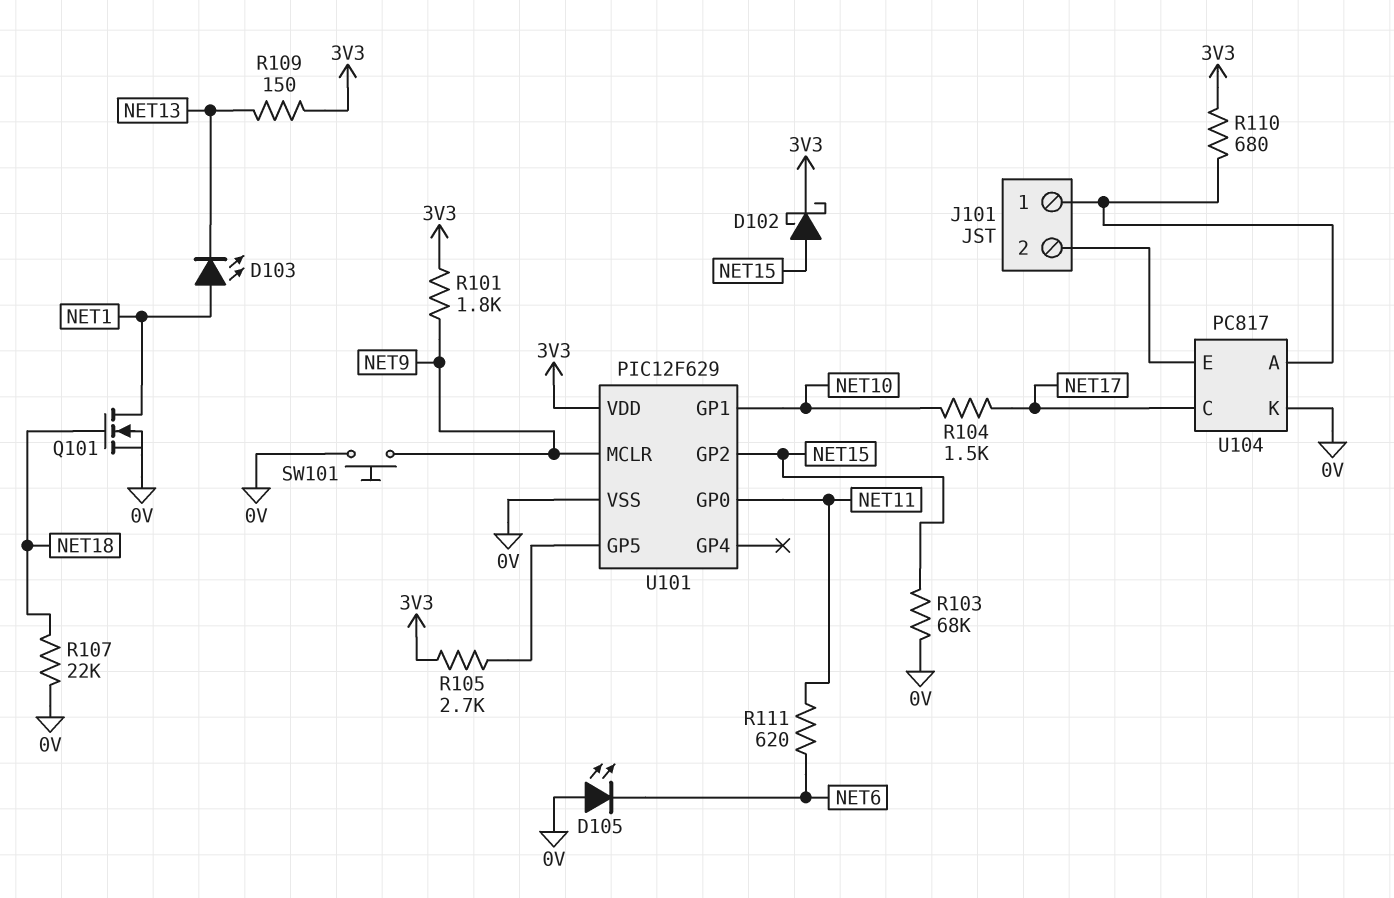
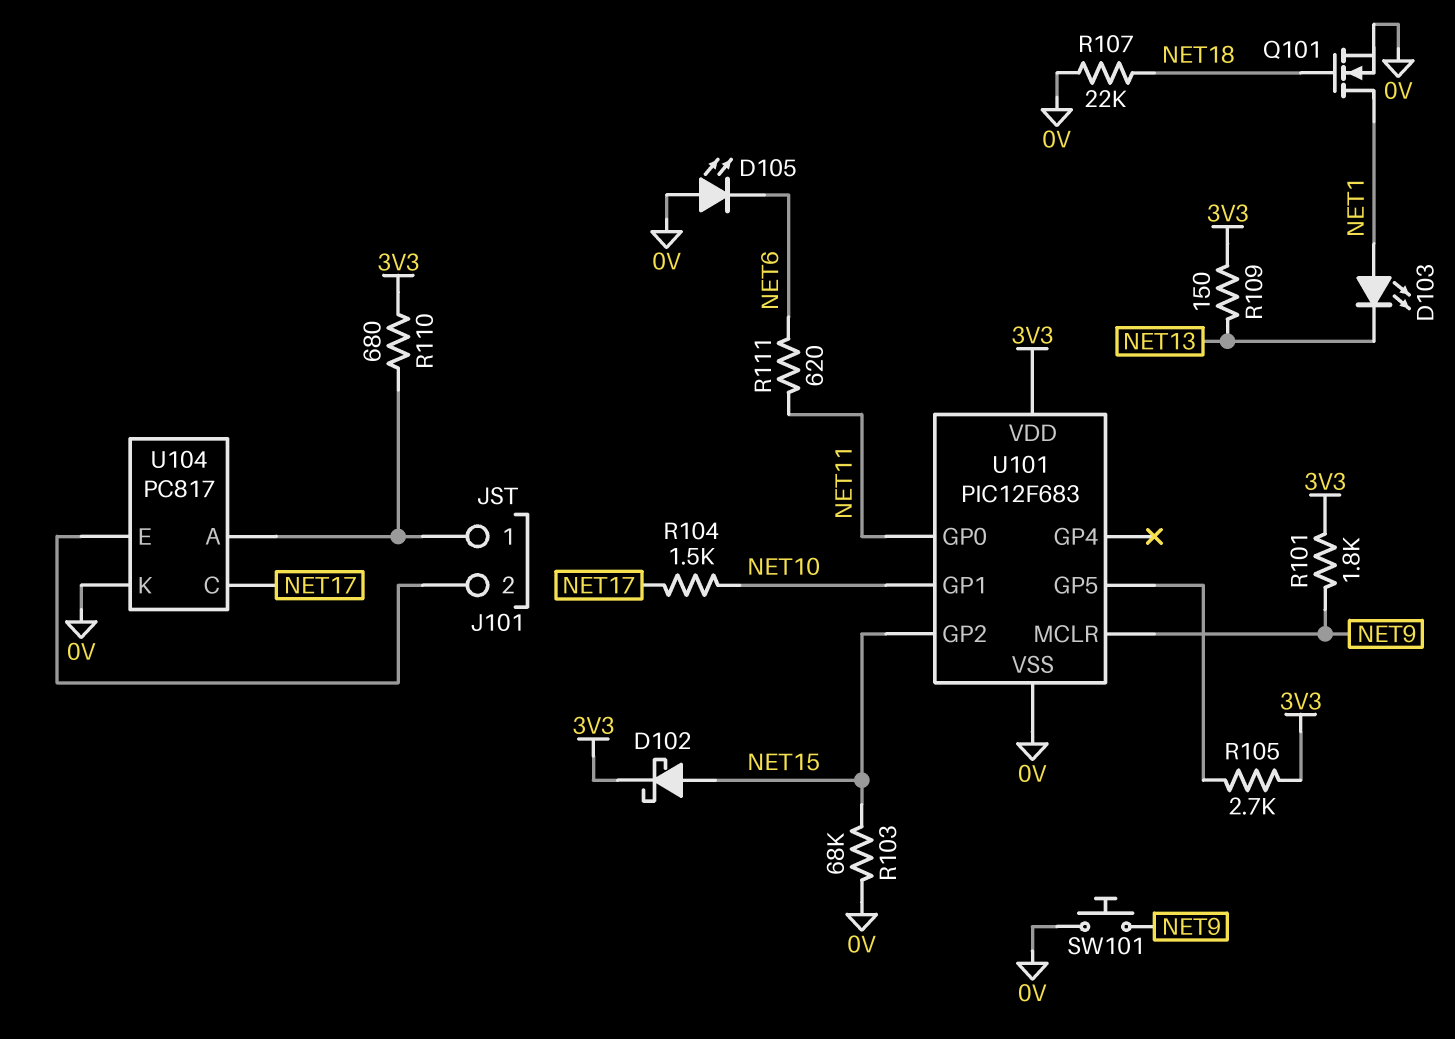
U101: PIC12F629 -> PIC12F683

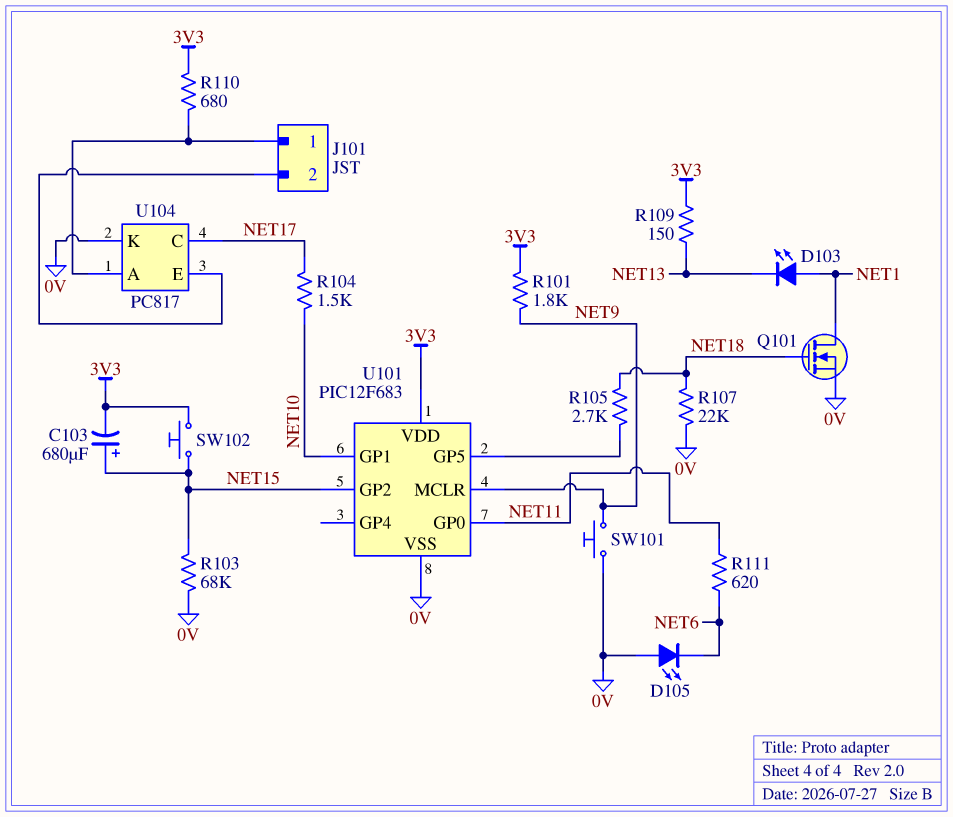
C103: none -> 680uF (plus NET15, minus 3V3)
D102: schottky (A NET15, K 3V3) -> none
R105: 2.7k (3V3, U101/GP5) -> 2.7k (NET18, U101/GP5)
SW102: none -> button (3V3, NET15)

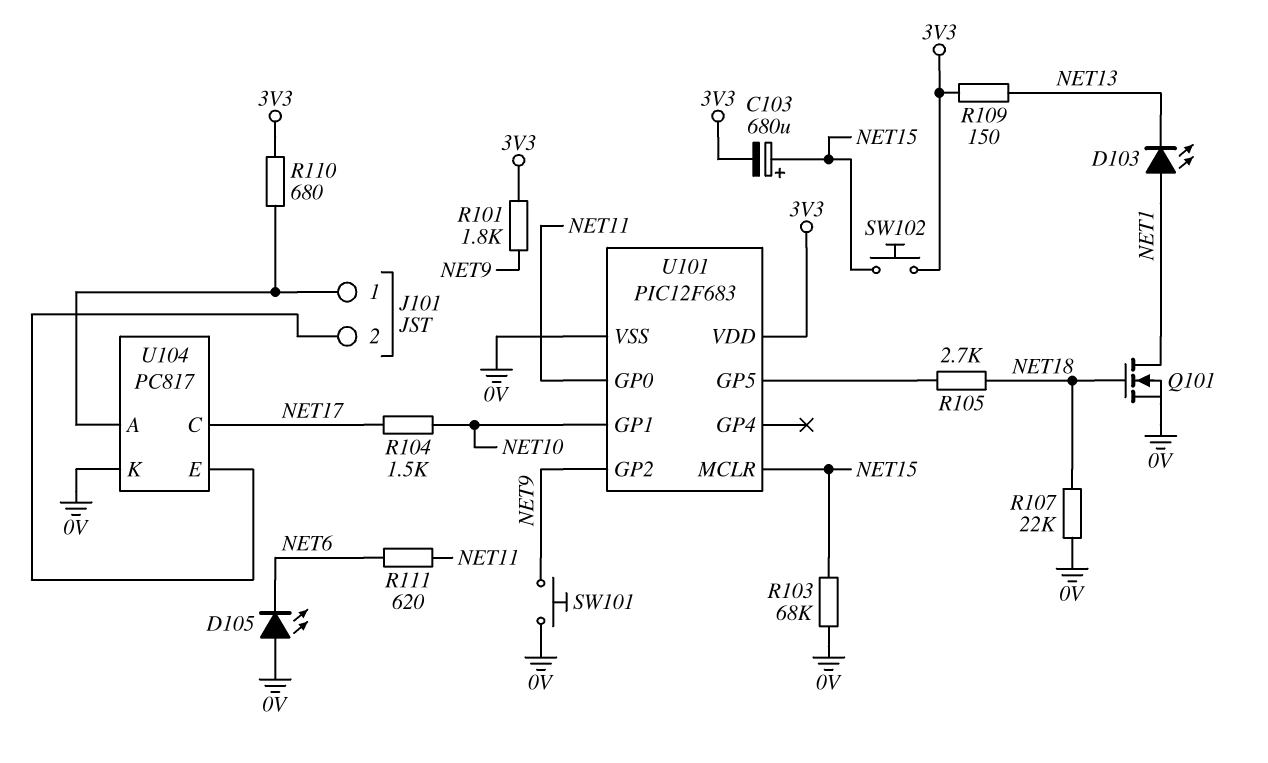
U101 pin GP2: NET15 -> NET9
U101 pin MCLR: NET9 -> NET15

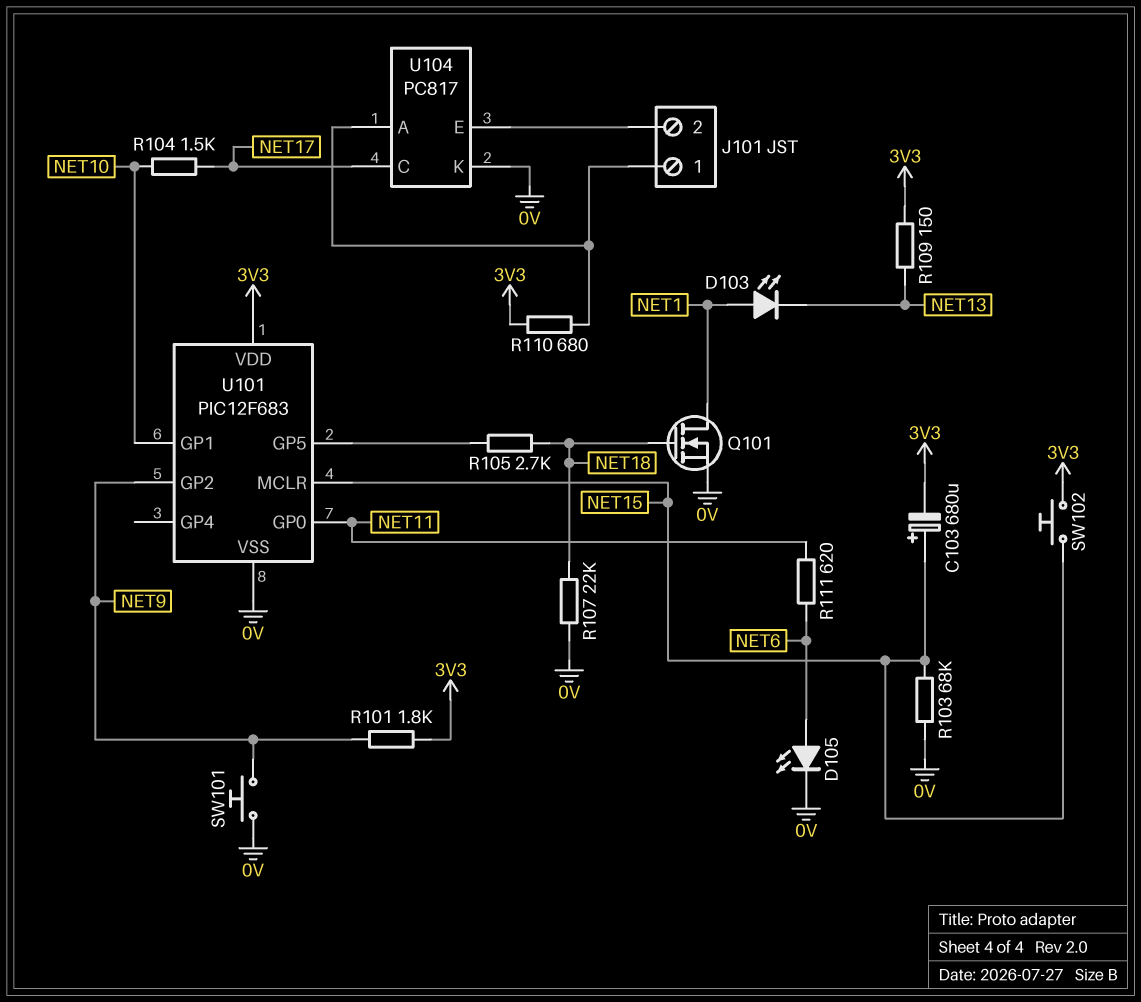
D105: LED (A 0V, K NET6) -> LED (A NET6, K 0V)

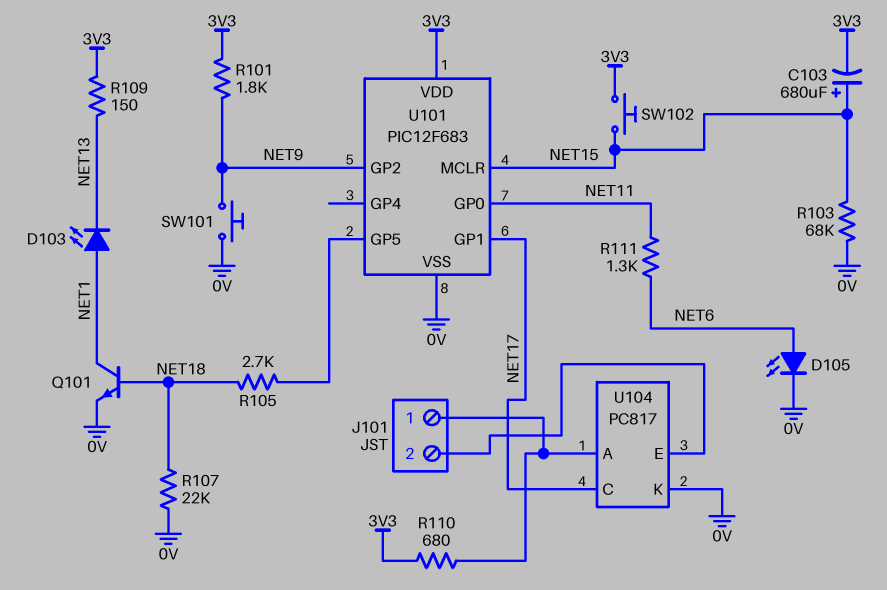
Q101: NMOS (G NET18, D NET1, S 0V) -> NPN (B NET18, C NET1, E 0V)
R104: 1.5k (NET10, NET17) -> none
R111: 620 (NET6, NET11) -> 1.3k (NET6, NET11)
U101 pin GP1: NET10 -> NET17

